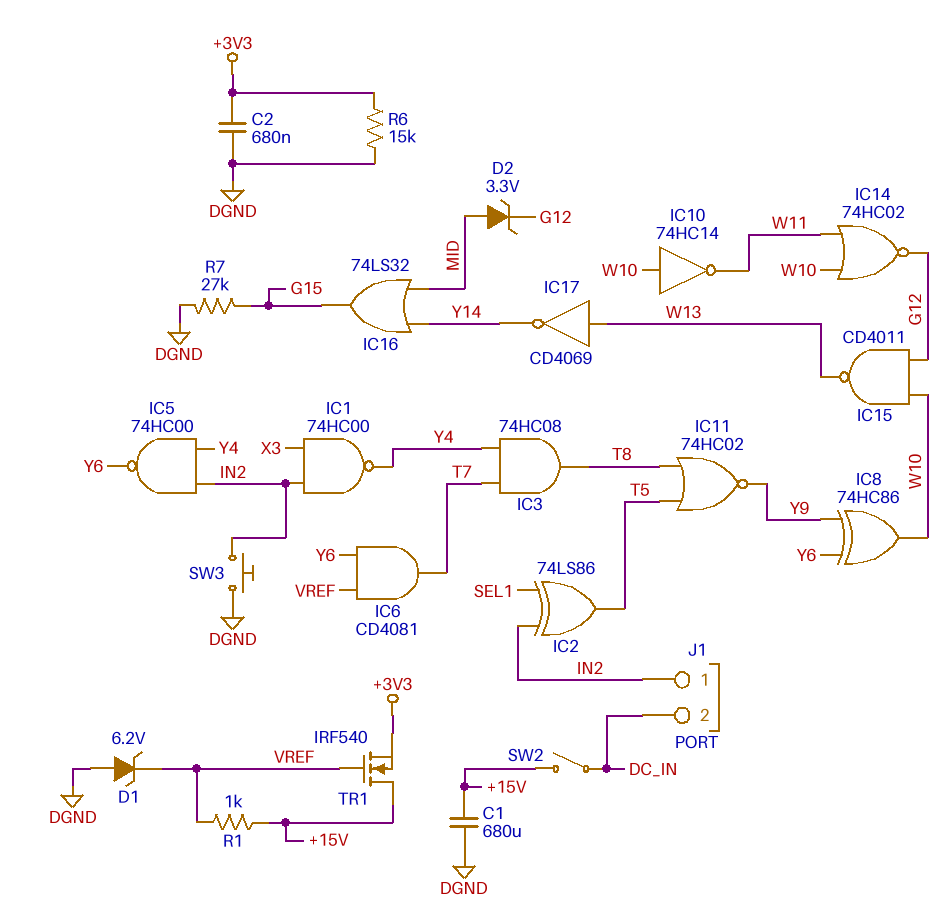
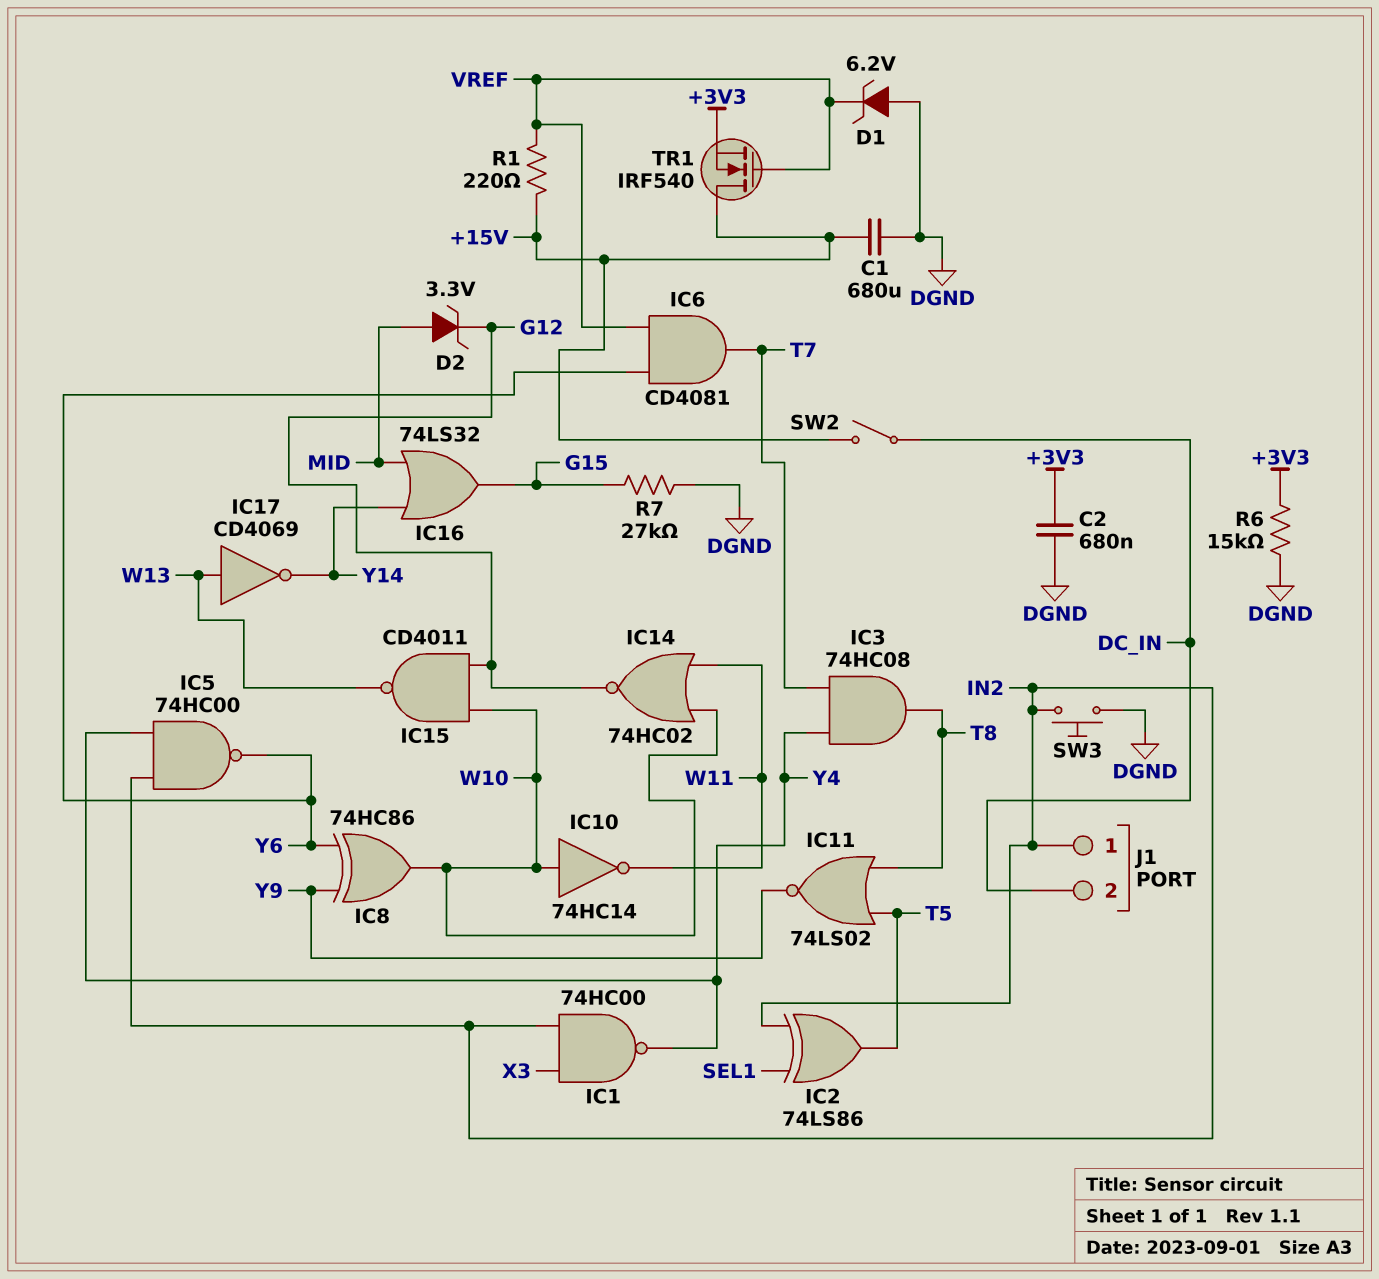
IC11: NOR 74HC02 (in T5, in T8, out Y9) -> NOR 74LS02 (in T5, in T8, out Y9)
R1: 1k (+15V, VREF) -> 220 (+15V, VREF)

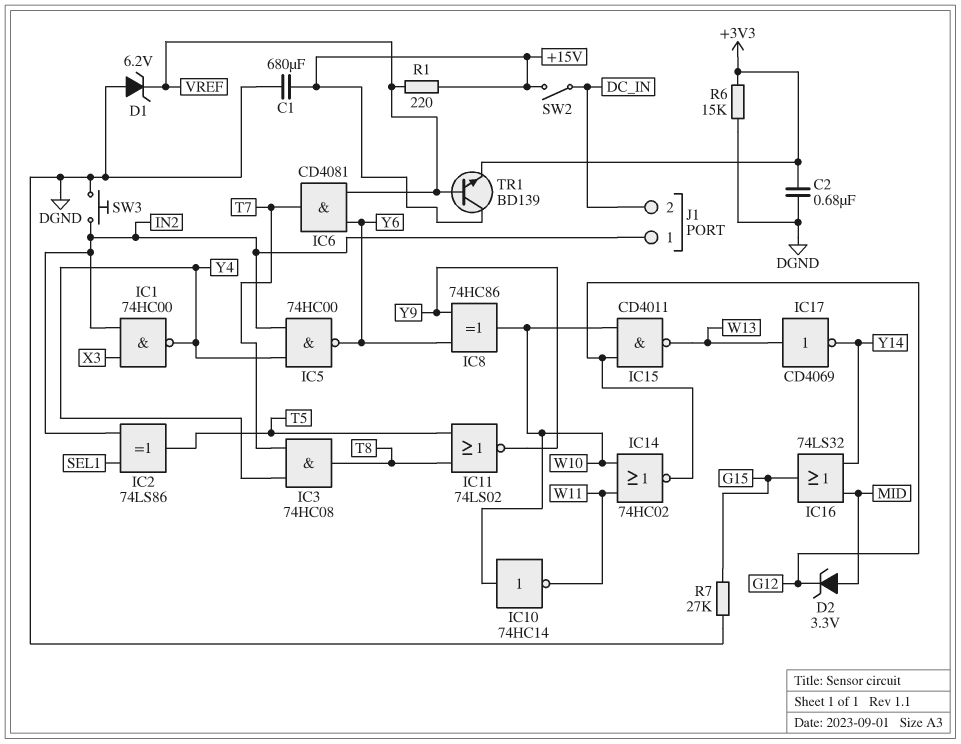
TR1: NMOS IRF540 (G VREF, D +15V, S +3V3) -> NPN BD139 (B VREF, C +15V, E +3V3)

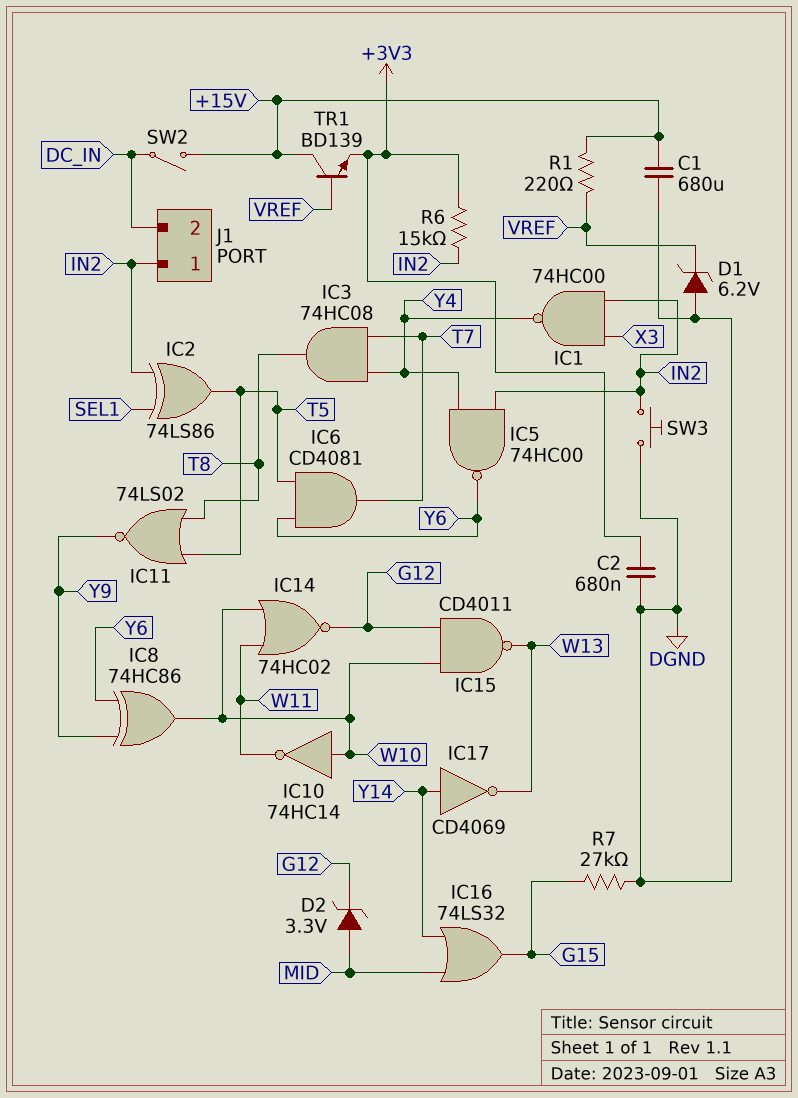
IC6: AND CD4081 (in VREF, in Y6, out T7) -> AND CD4081 (in T5, in Y6, out T7)
IC17: NOT CD4069 (in W13, out Y14) -> NOT CD4069 (in Y14, out W13)
R6: 15k (+3V3, DGND) -> 15k (+3V3, IN2)

